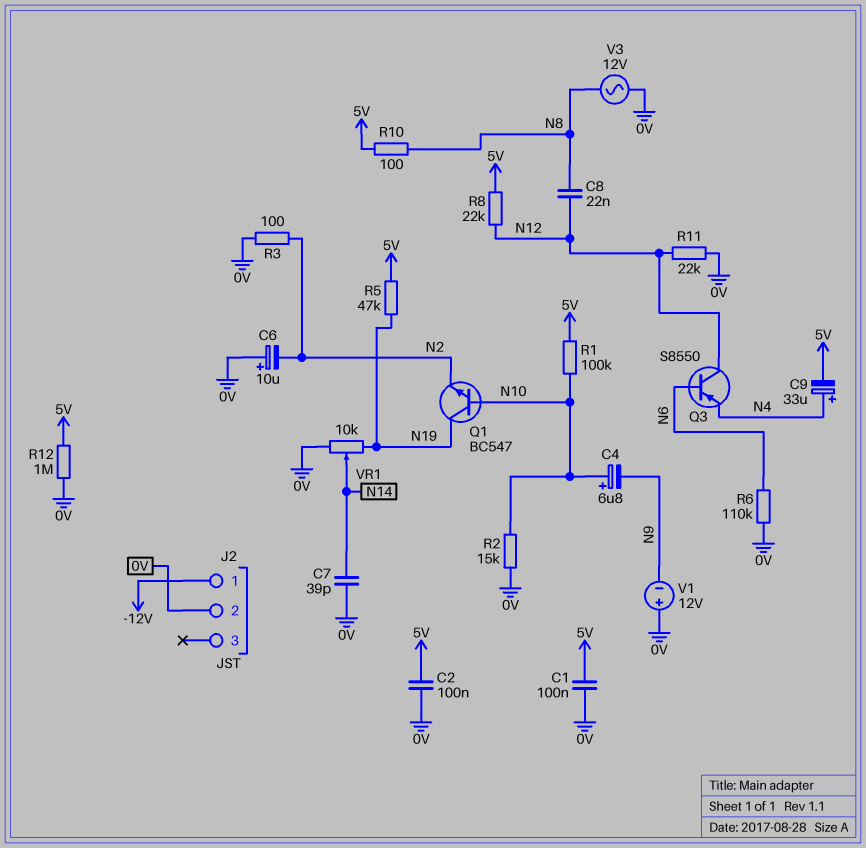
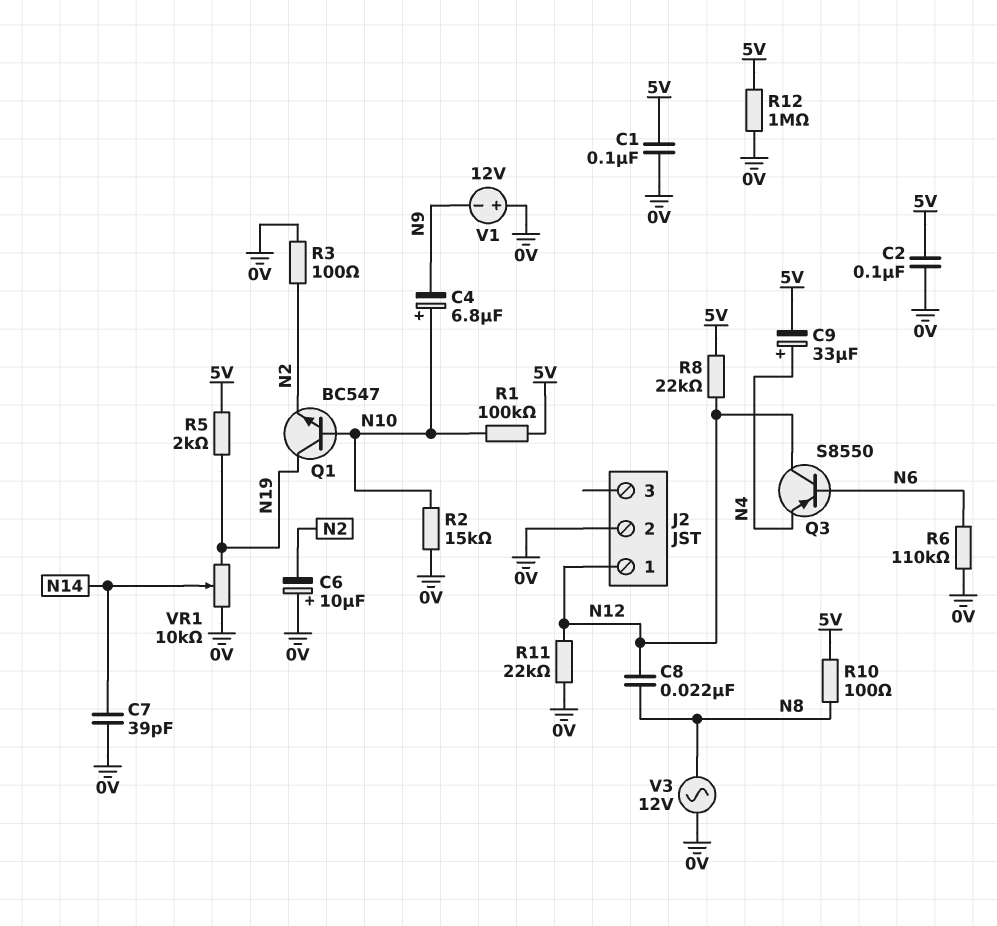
J2 pin 1: -12V -> N12
R5: 47k (5V, N19) -> 2k (5V, N19)

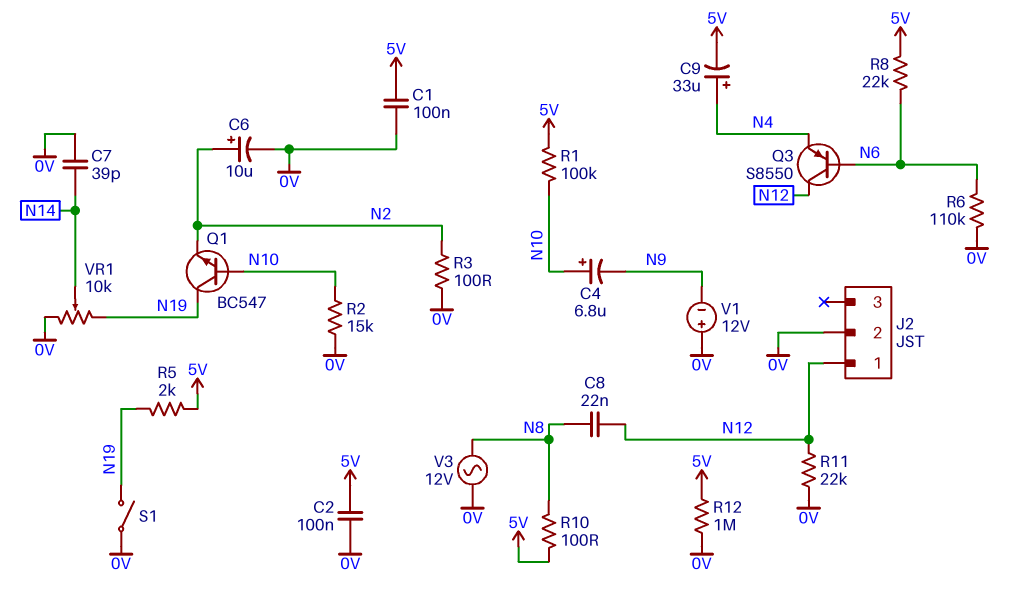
C6: 10uF (plus 0V, minus N2) -> 10uF (plus N2, minus 0V)
R8: 22k (5V, N12) -> 22k (5V, N6)
S1: none -> switch (0V, N19)

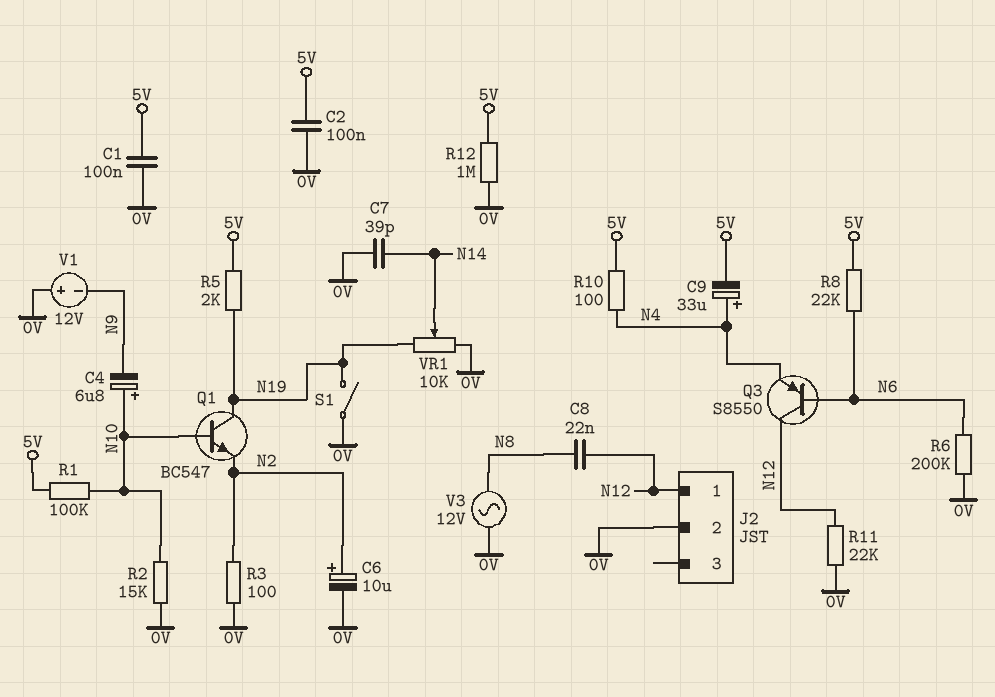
R6: 110k (0V, N6) -> 200k (0V, N6)
R10: 100 (5V, N8) -> 100 (5V, N4)

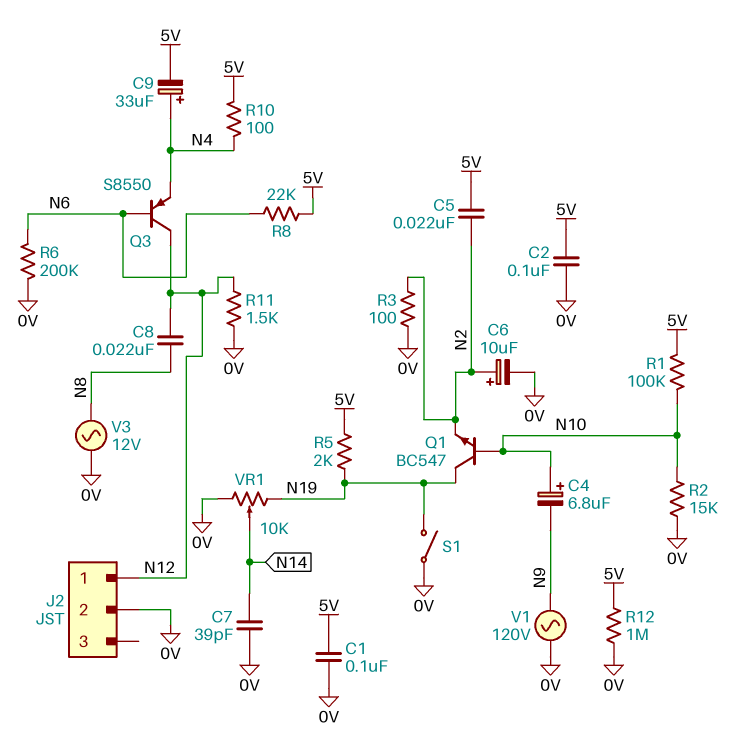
C5: none -> 22nF (5V, N2)
R11: 22k (0V, N12) -> 1.5k (0V, N12)
V1: 12V (plus 0V, minus N9) -> AC 120V (0V, N9)

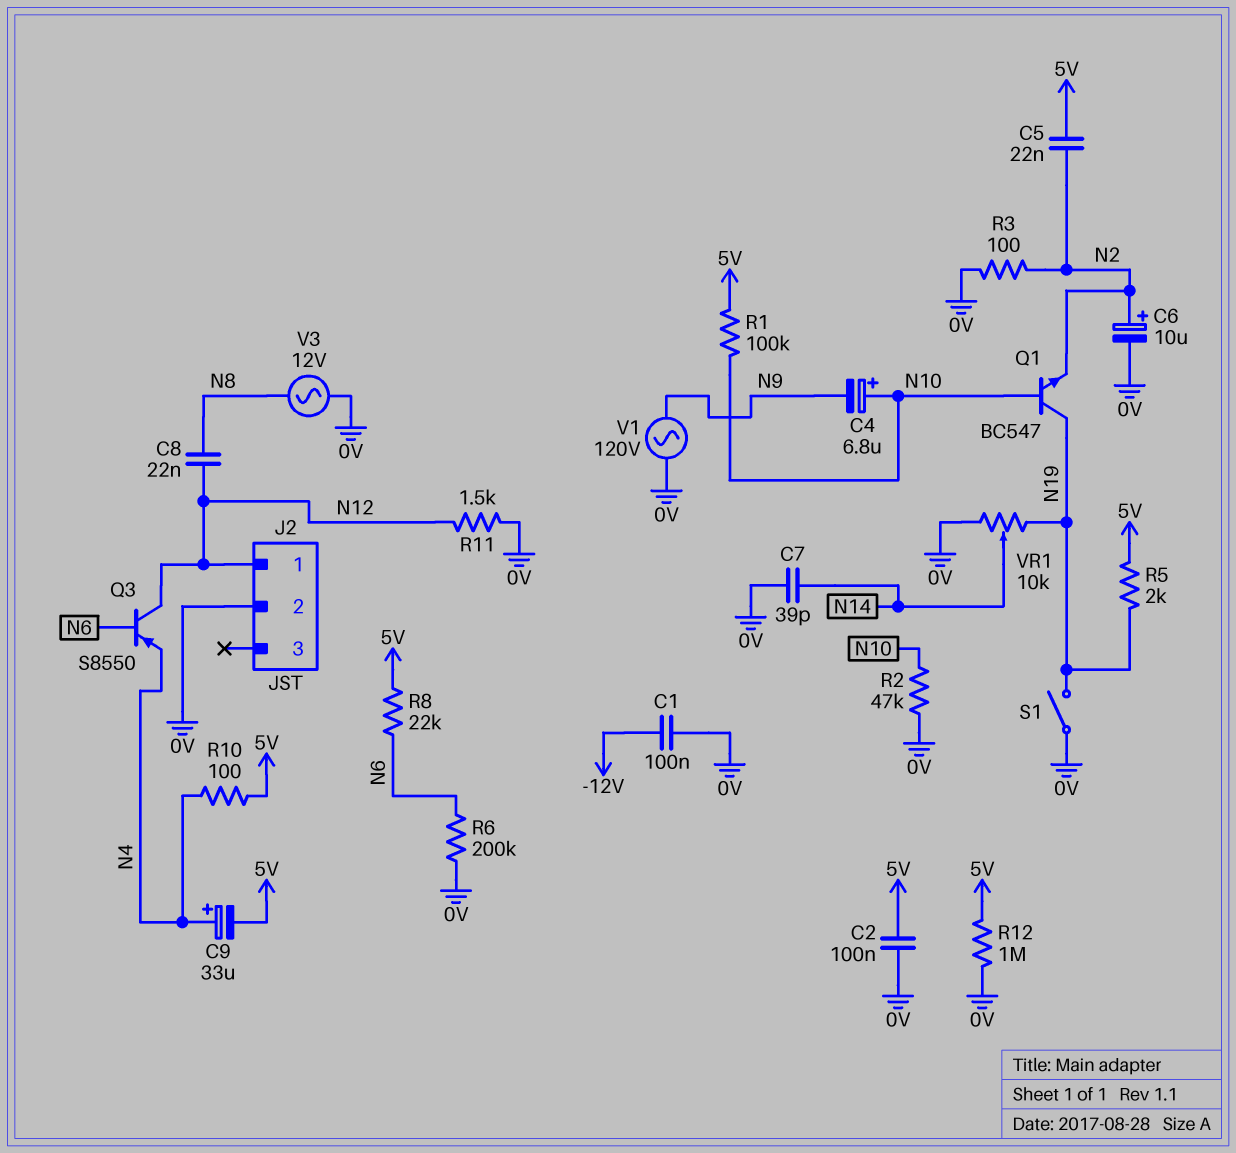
C1: 100nF (0V, 5V) -> 100nF (-12V, 0V)
R2: 15k (0V, N10) -> 47k (0V, N10)

